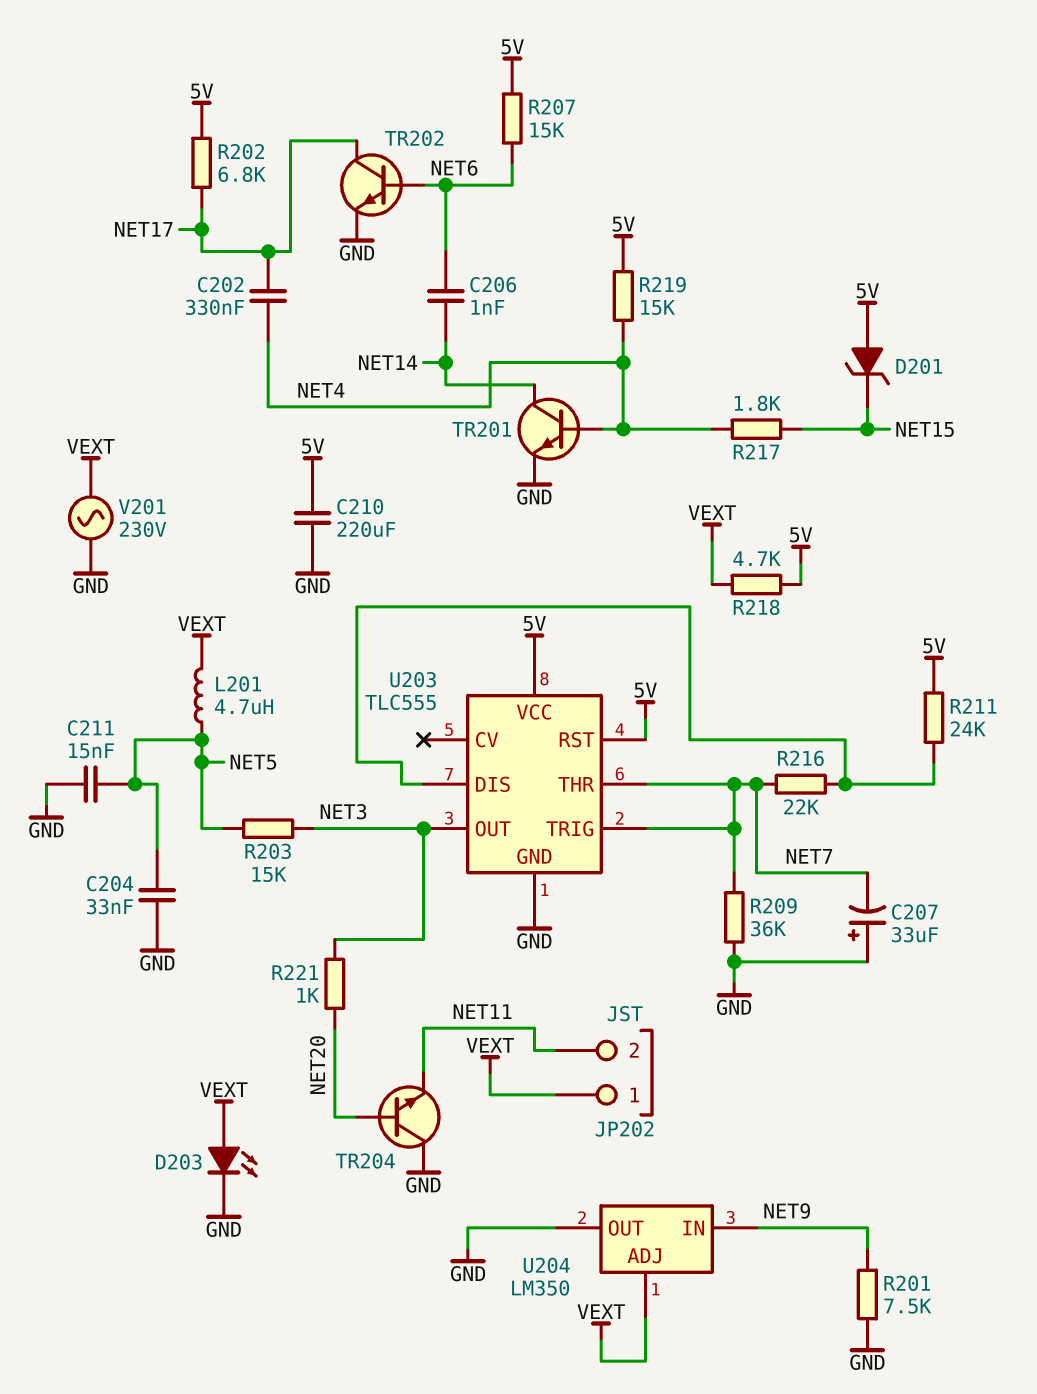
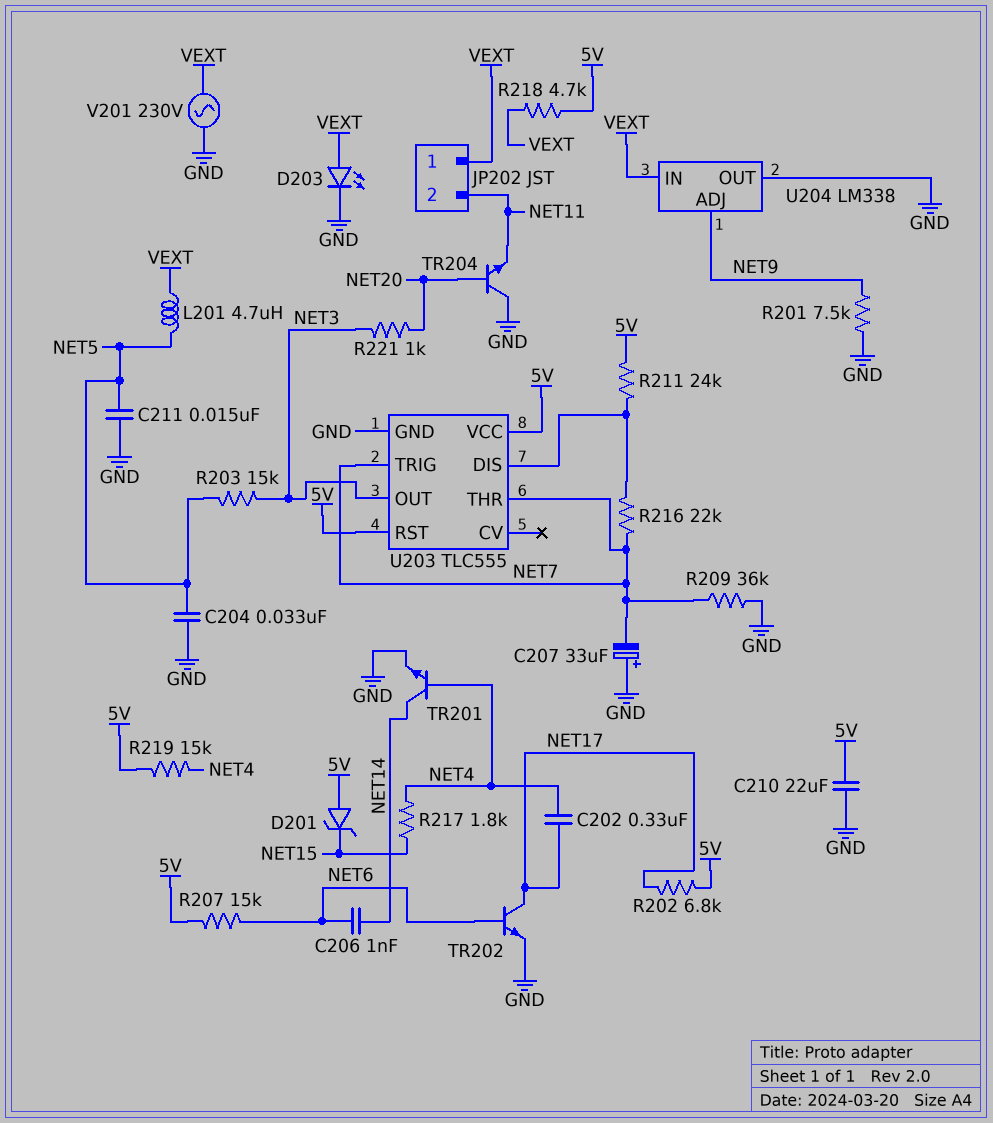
C210: 220uF (5V, GND) -> 22uF (5V, GND)
U204: LM350 -> LM338
U204 pin ADJ: VEXT -> NET9
U204 pin IN: NET9 -> VEXT

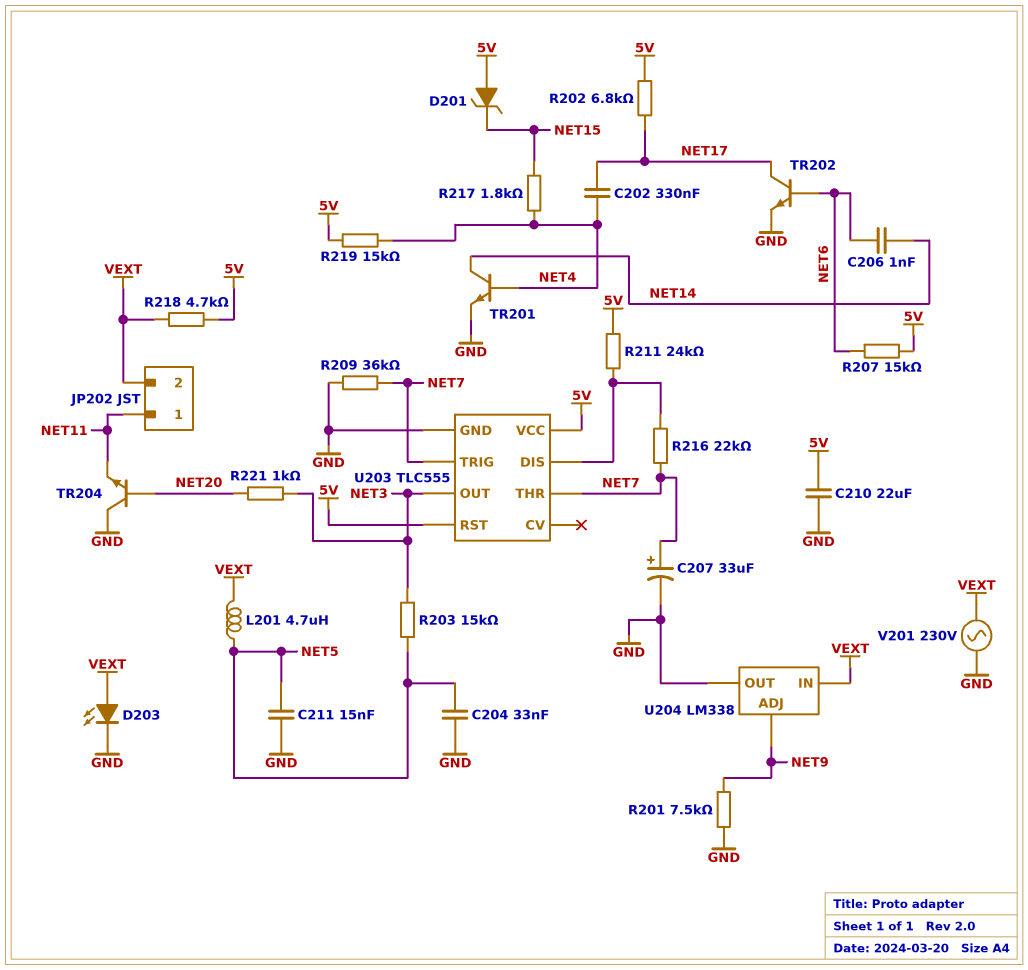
C207: 33uF (plus GND, minus NET7) -> 33uF (plus NET7, minus GND)
JP202 pin 1: VEXT -> NET11
JP202 pin 2: NET11 -> VEXT

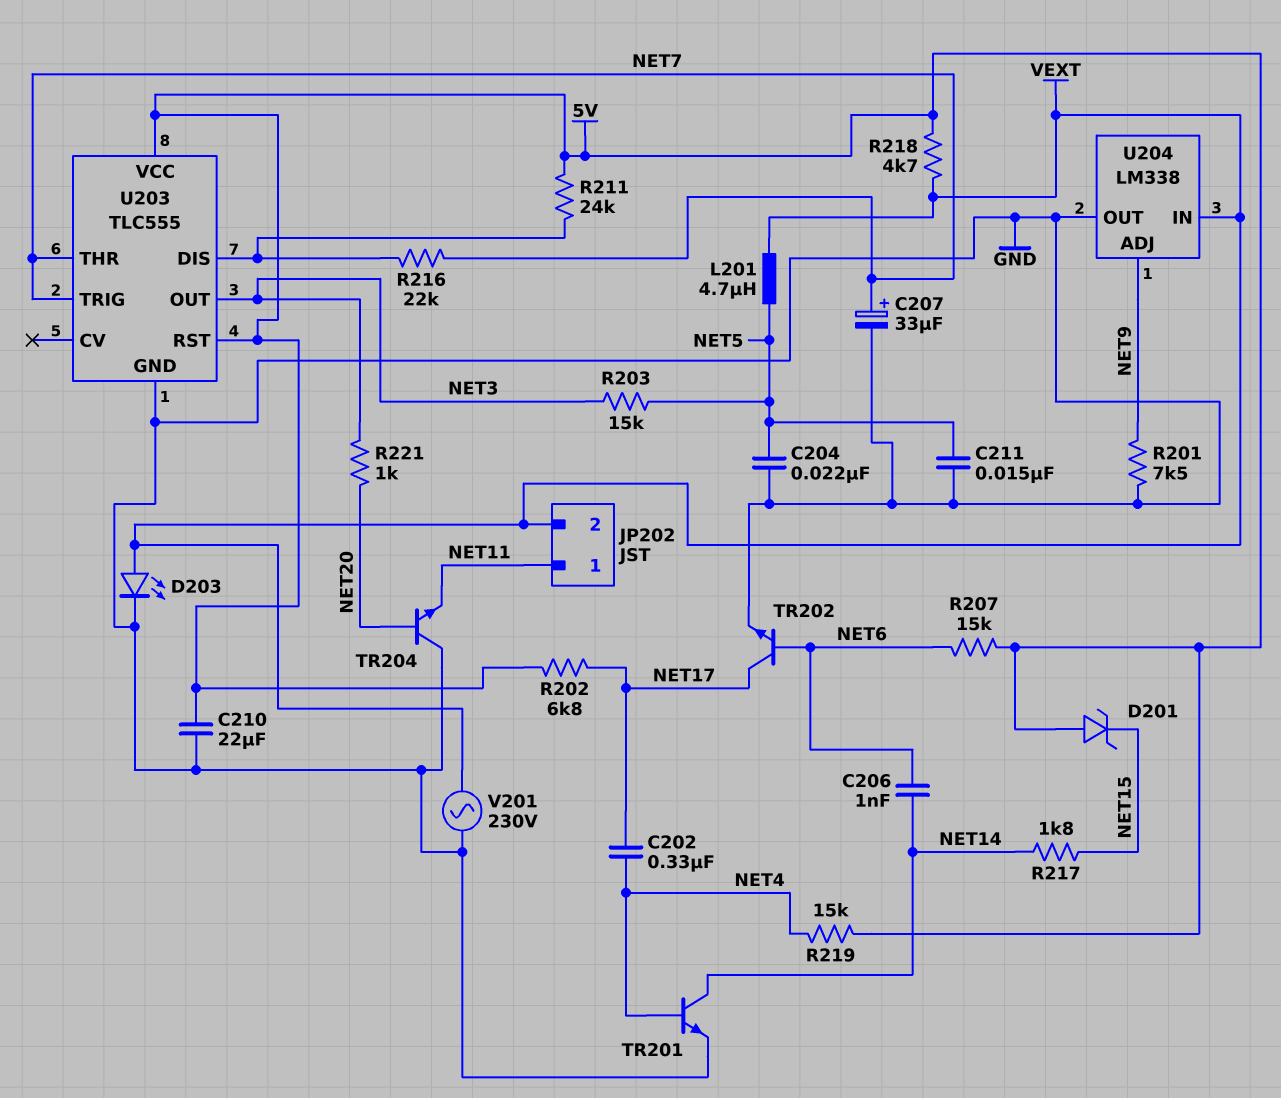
C204: 33nF (GND, NET5) -> 22nF (GND, NET5)
R209: 36k (GND, NET7) -> none
R217: 1.8k (NET4, NET15) -> 1.8k (NET14, NET15)

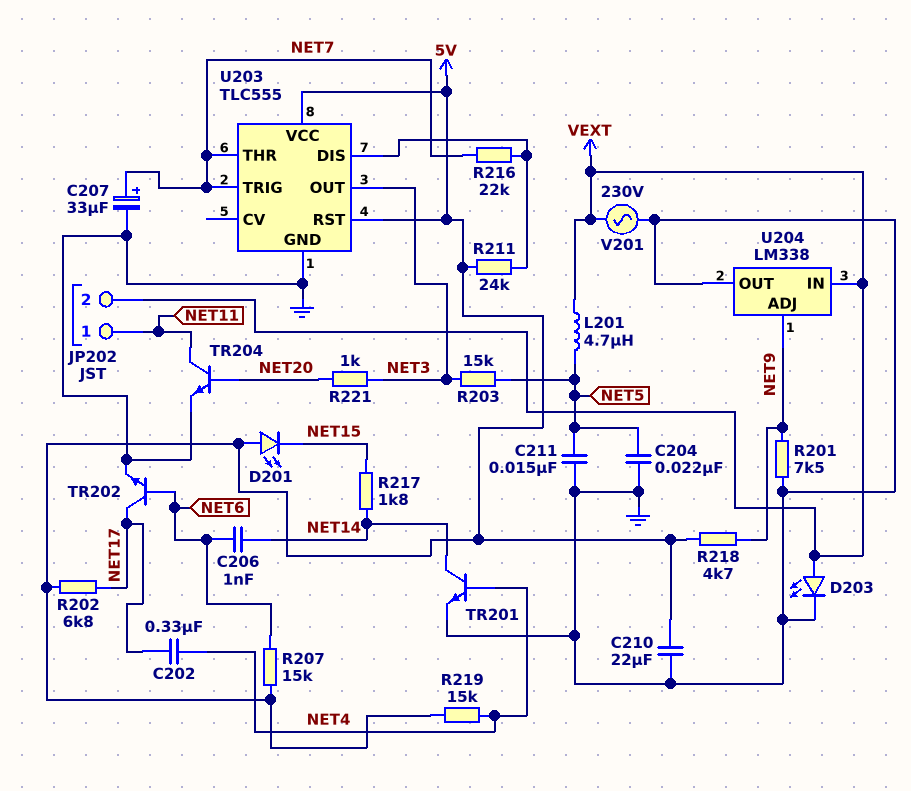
D201: zener (A 5V, K NET15) -> LED (A 5V, K NET15)
R218: 4.7k (5V, VEXT) -> 4.7k (5V, NET9)
TR204: NPN (B NET20, C GND, E NET11) -> NPN (B NET20, C NET11, E GND)

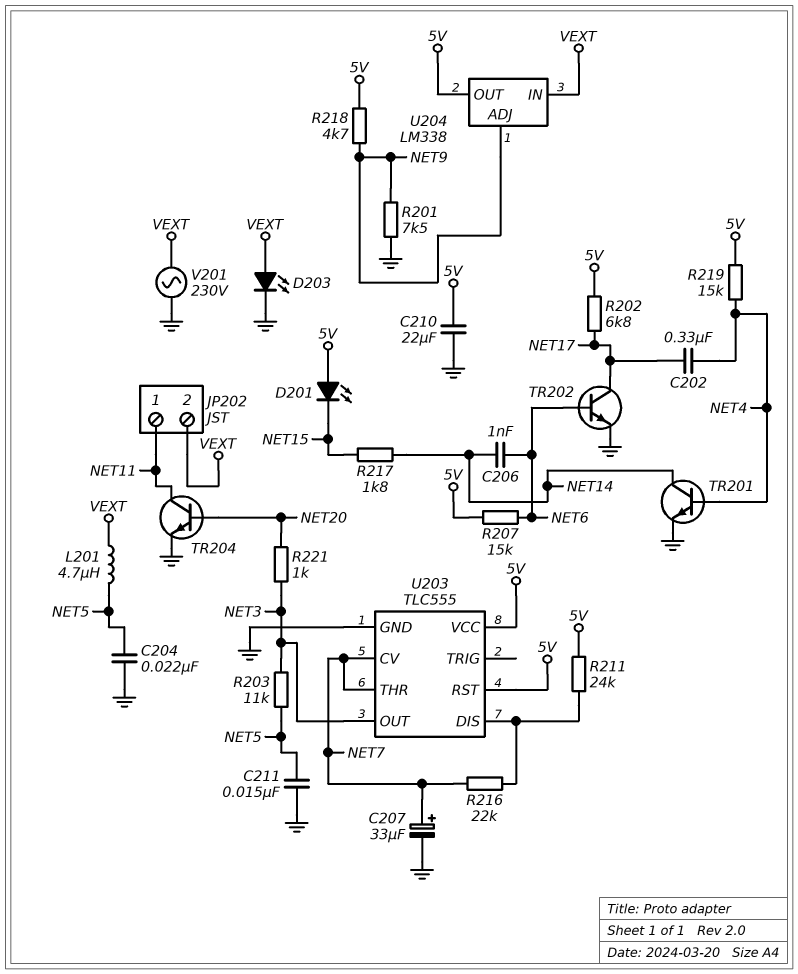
R203: 15k (NET3, NET5) -> 11k (NET3, NET5)
U203 pin CV: none -> NET7
U203 pin TRIG: NET7 -> none
U204 pin OUT: GND -> 5V

